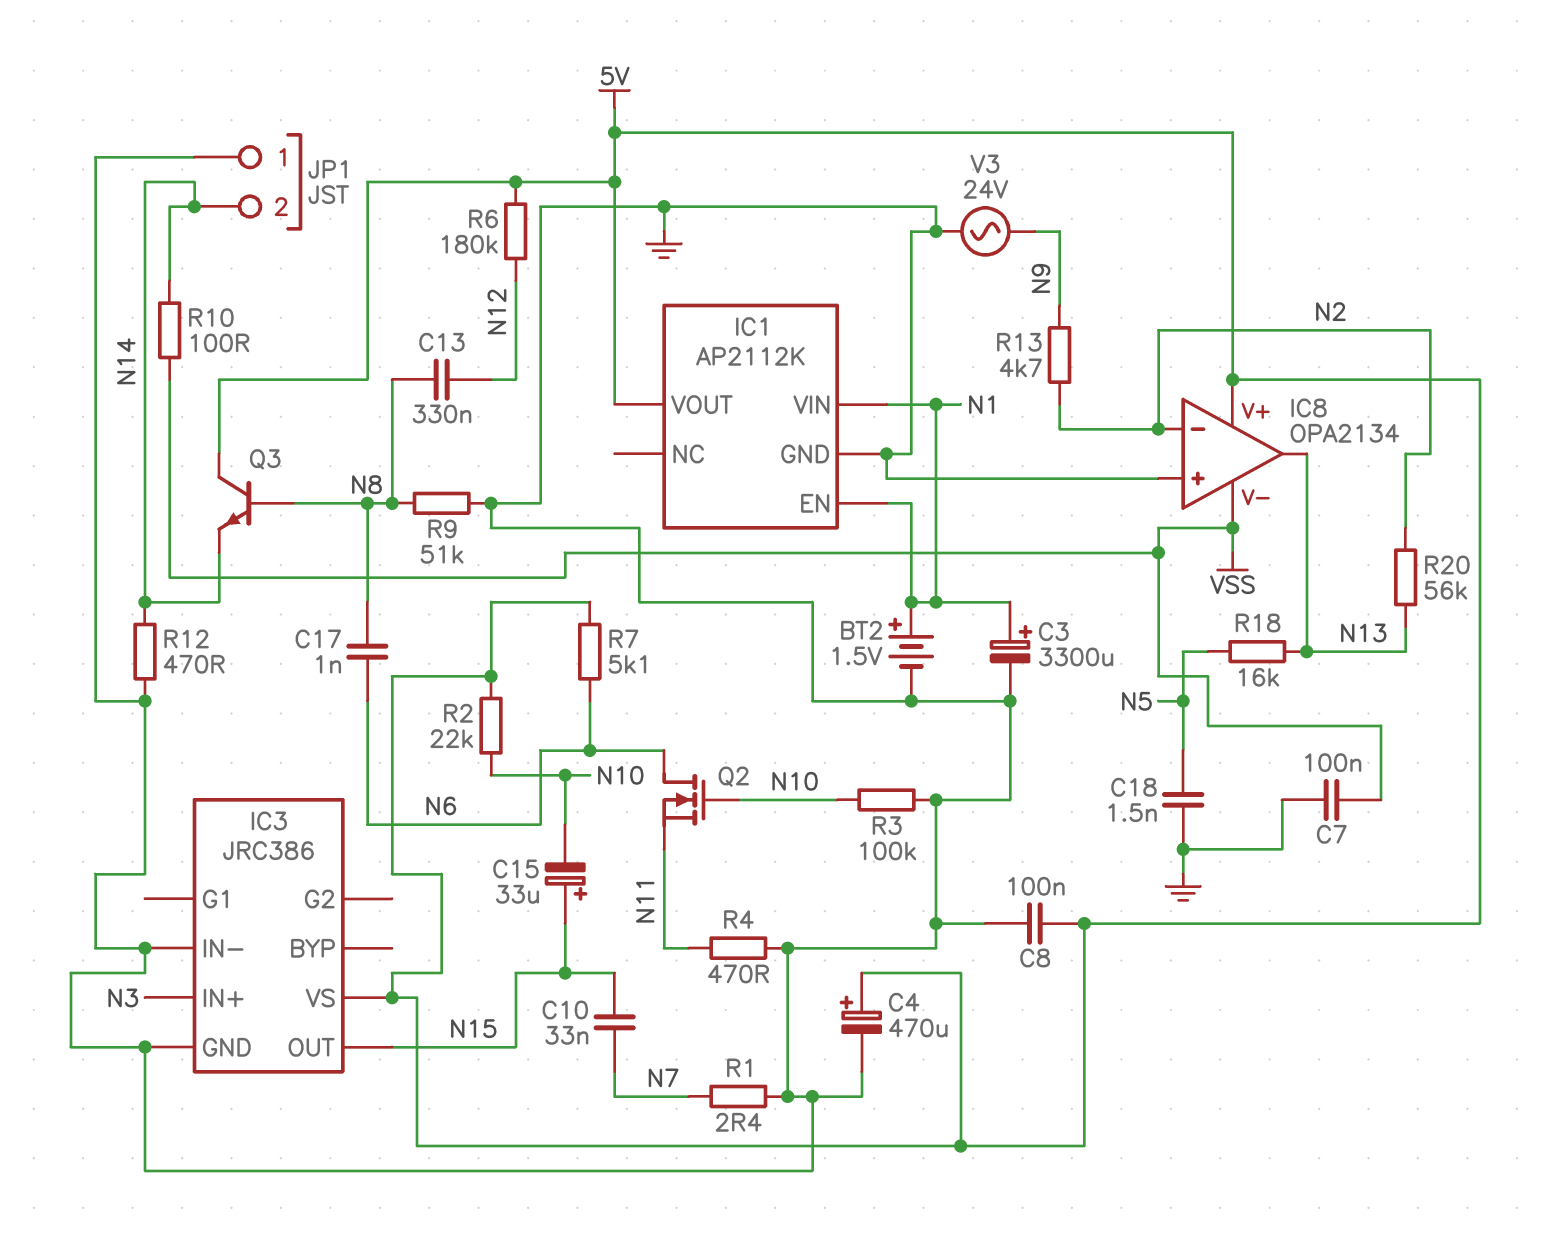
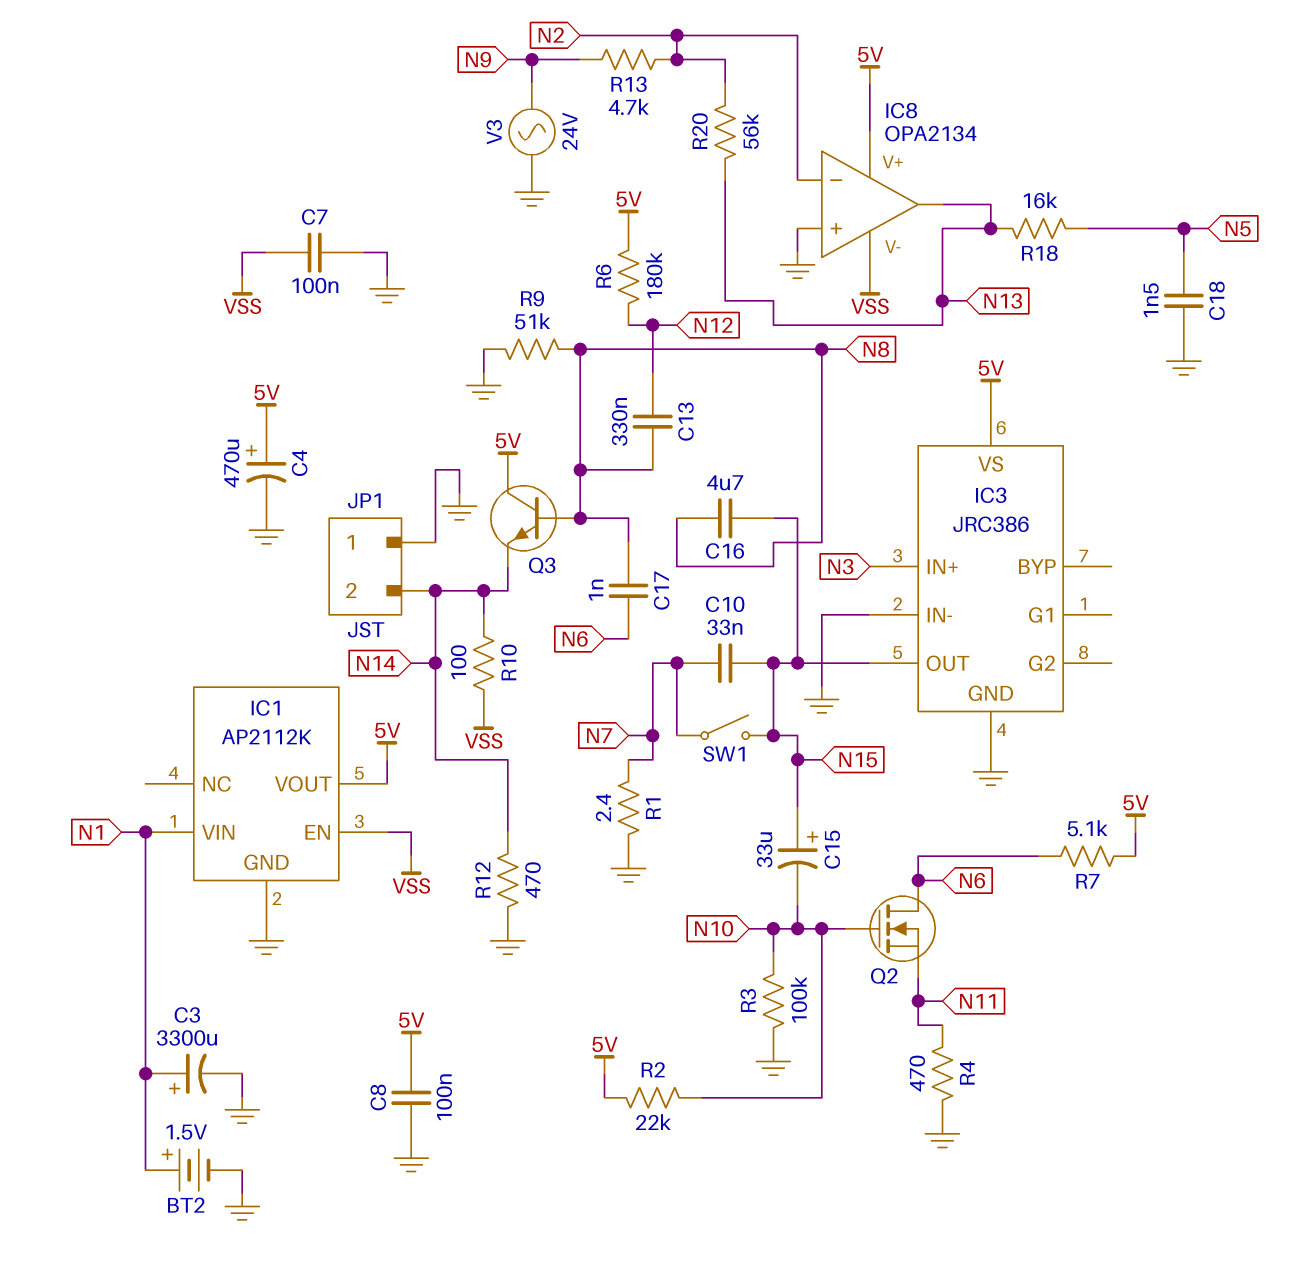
C16: none -> 4.7uF (N8, N15)
IC1 pin EN: N1 -> VSS
SW1: none -> switch (N7, N15)

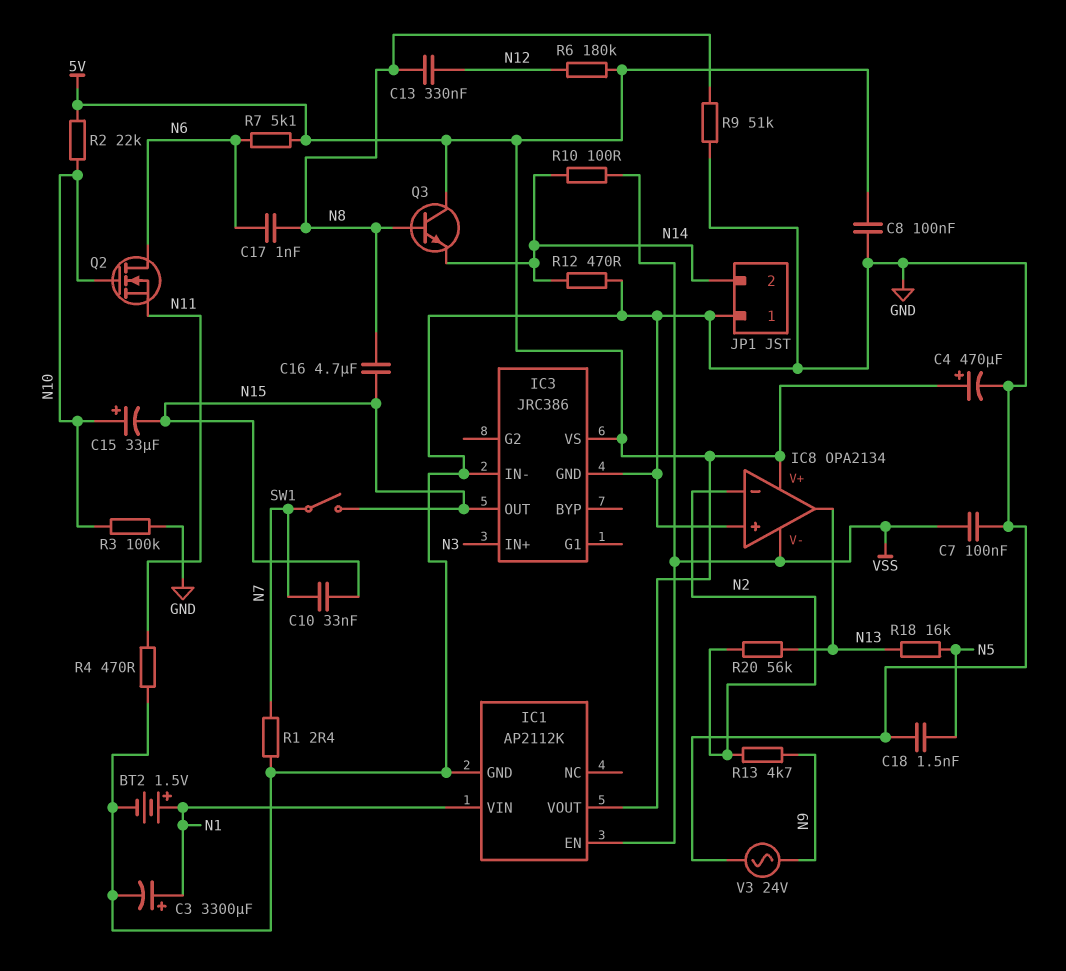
C15: 33uF (plus N15, minus N10) -> 33uF (plus N10, minus N15)

